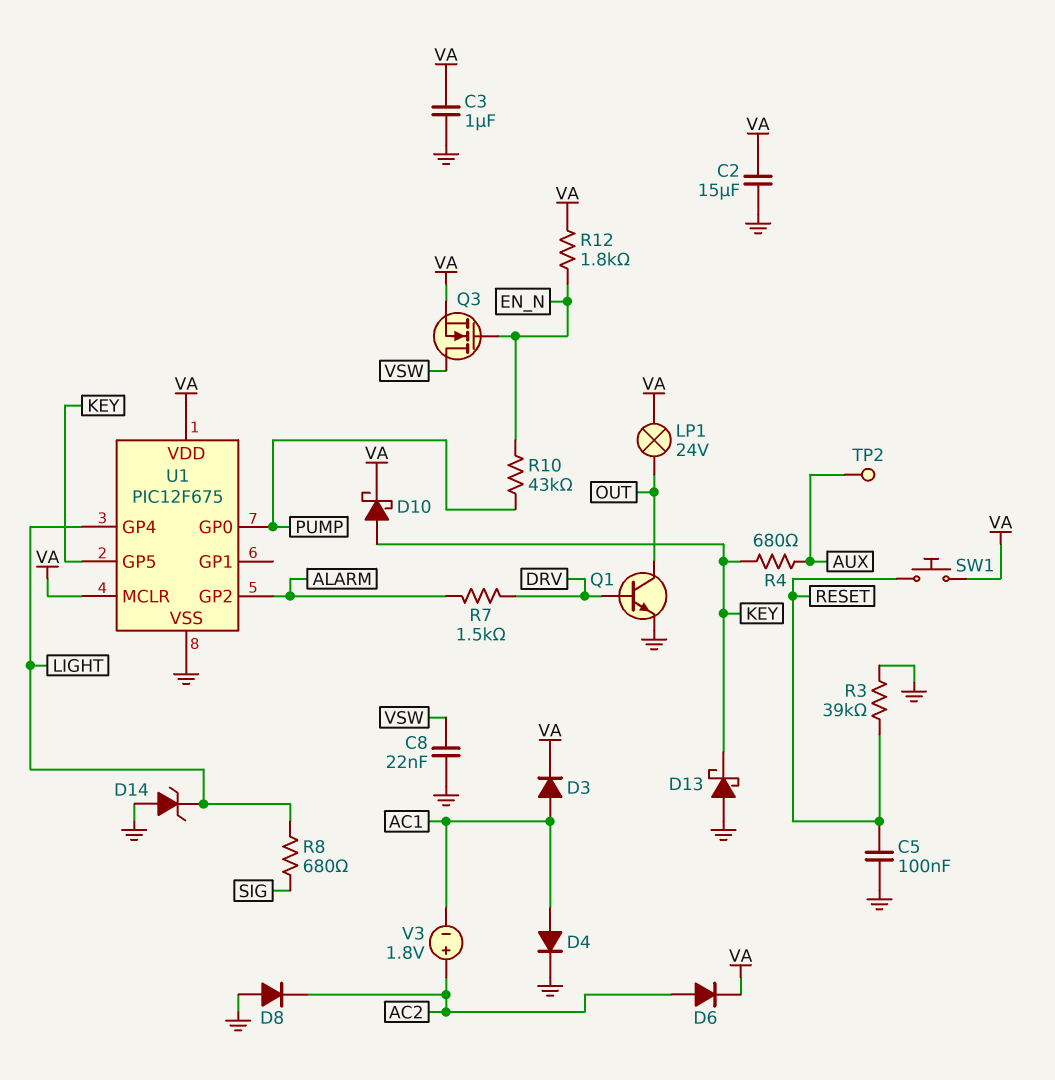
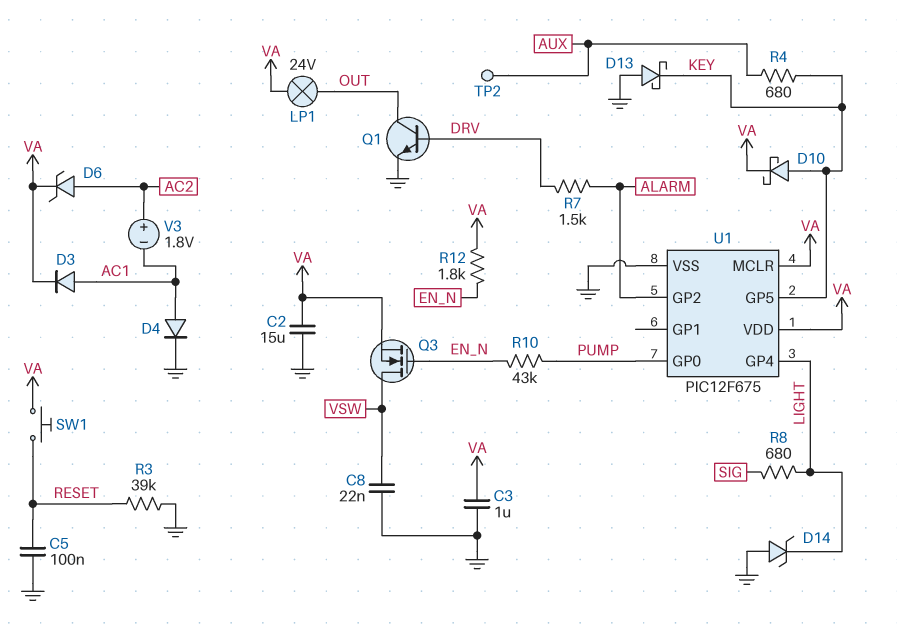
D6: diode (A AC2, K VA) -> zener (A AC2, K VA)
D8: diode (A GND, K AC2) -> none

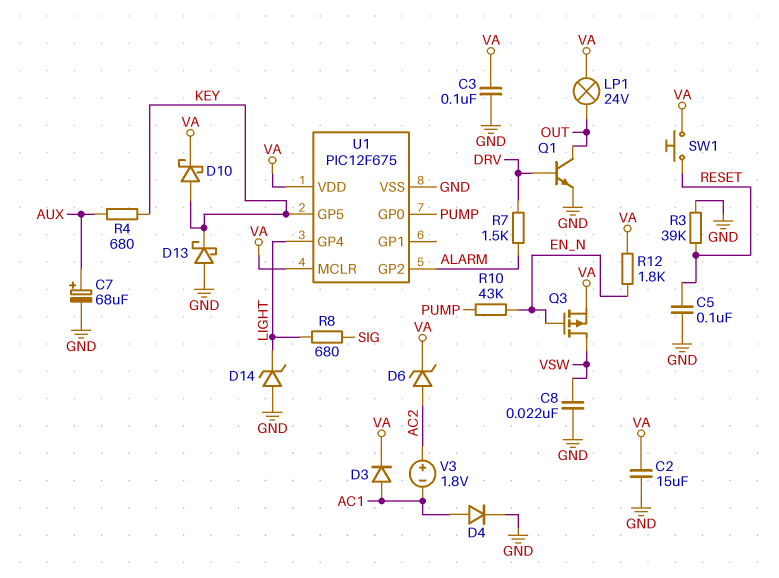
C3: 1uF (GND, VA) -> 100nF (GND, VA)
C7: none -> 68uF (plus AUX, minus GND)
Q3: NMOS (G EN_N, D VSW, S VA) -> PMOS (G EN_N, D VSW, S VA)
TP2: test point (AUX) -> none

